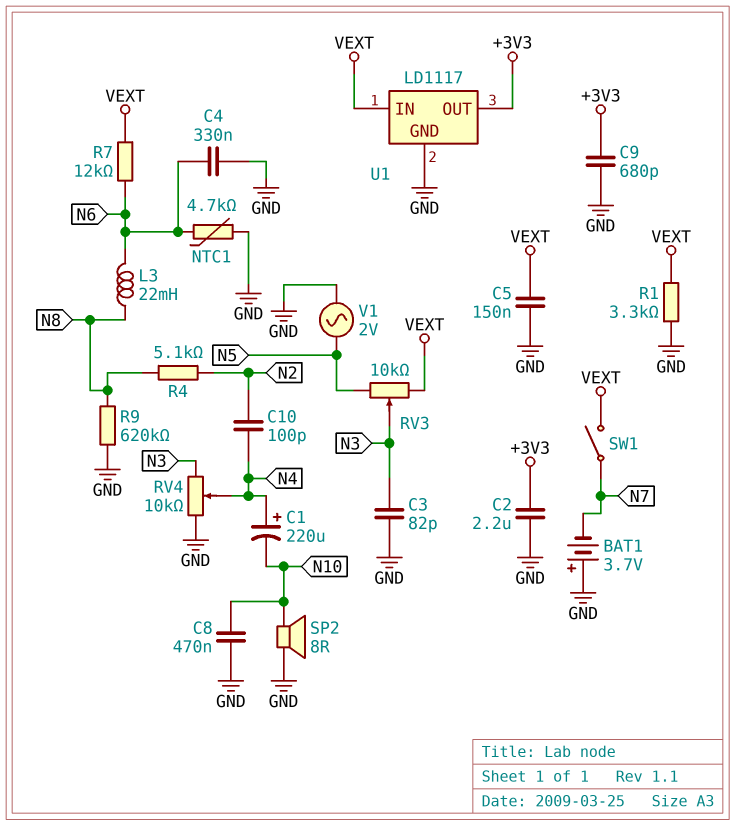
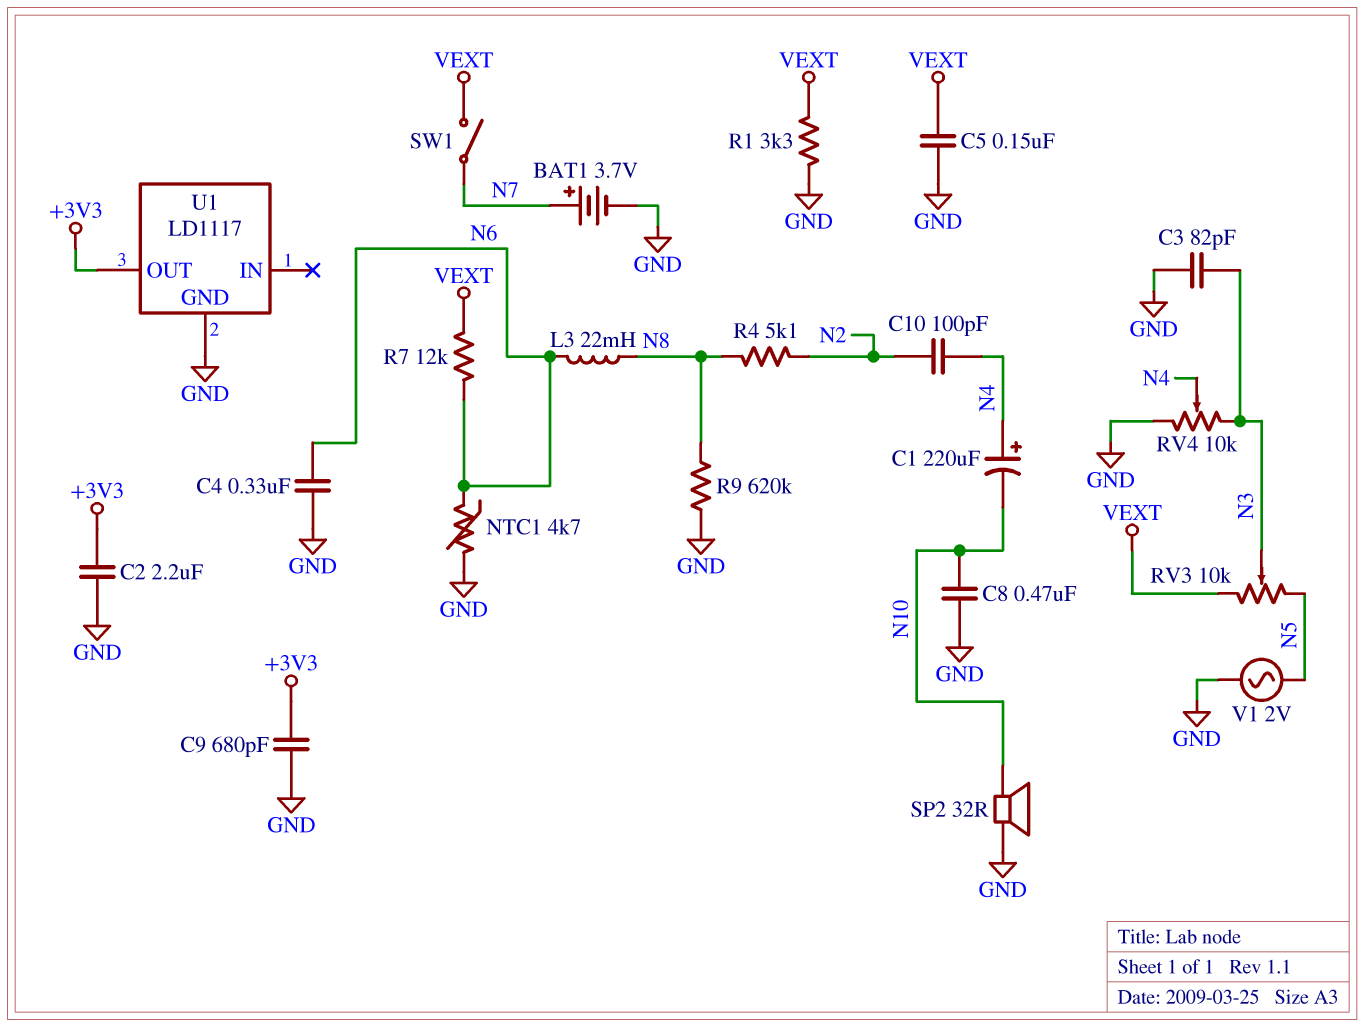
BAT1: 3.7V (plus GND, minus N7) -> 3.7V (plus N7, minus GND)
SP2: speaker 8R (GND, N10) -> speaker 32R (GND, N10)
U1 pin IN: VEXT -> none

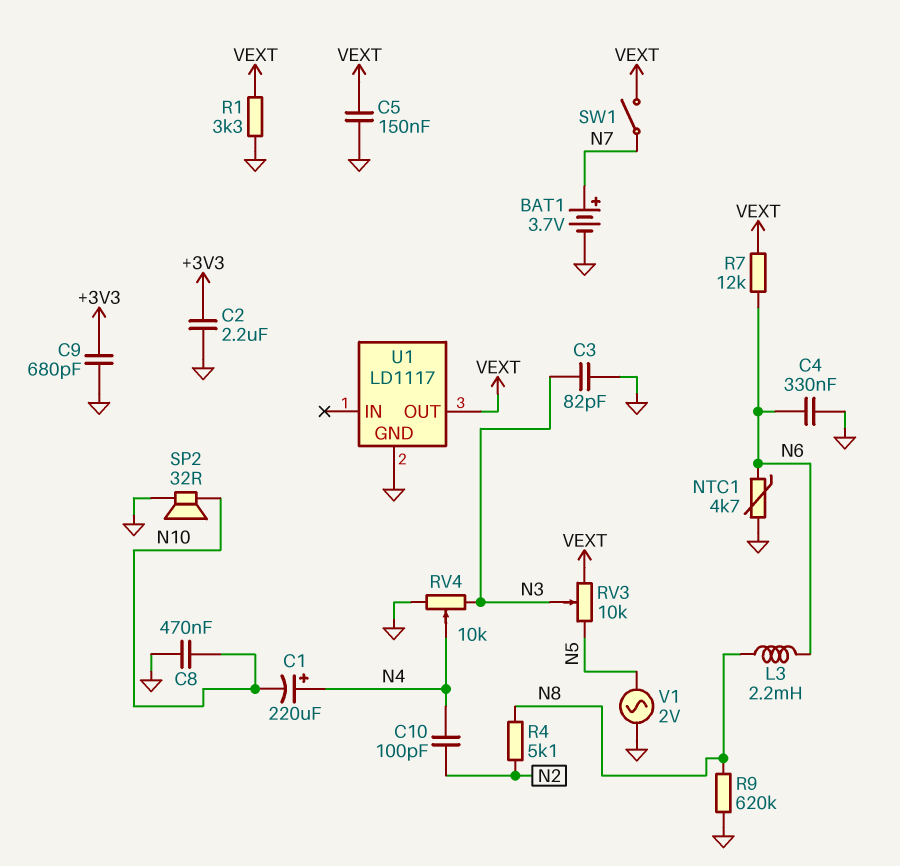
L3: 22mH (N6, N8) -> 2.2mH (N6, N8)
U1 pin OUT: +3V3 -> VEXT

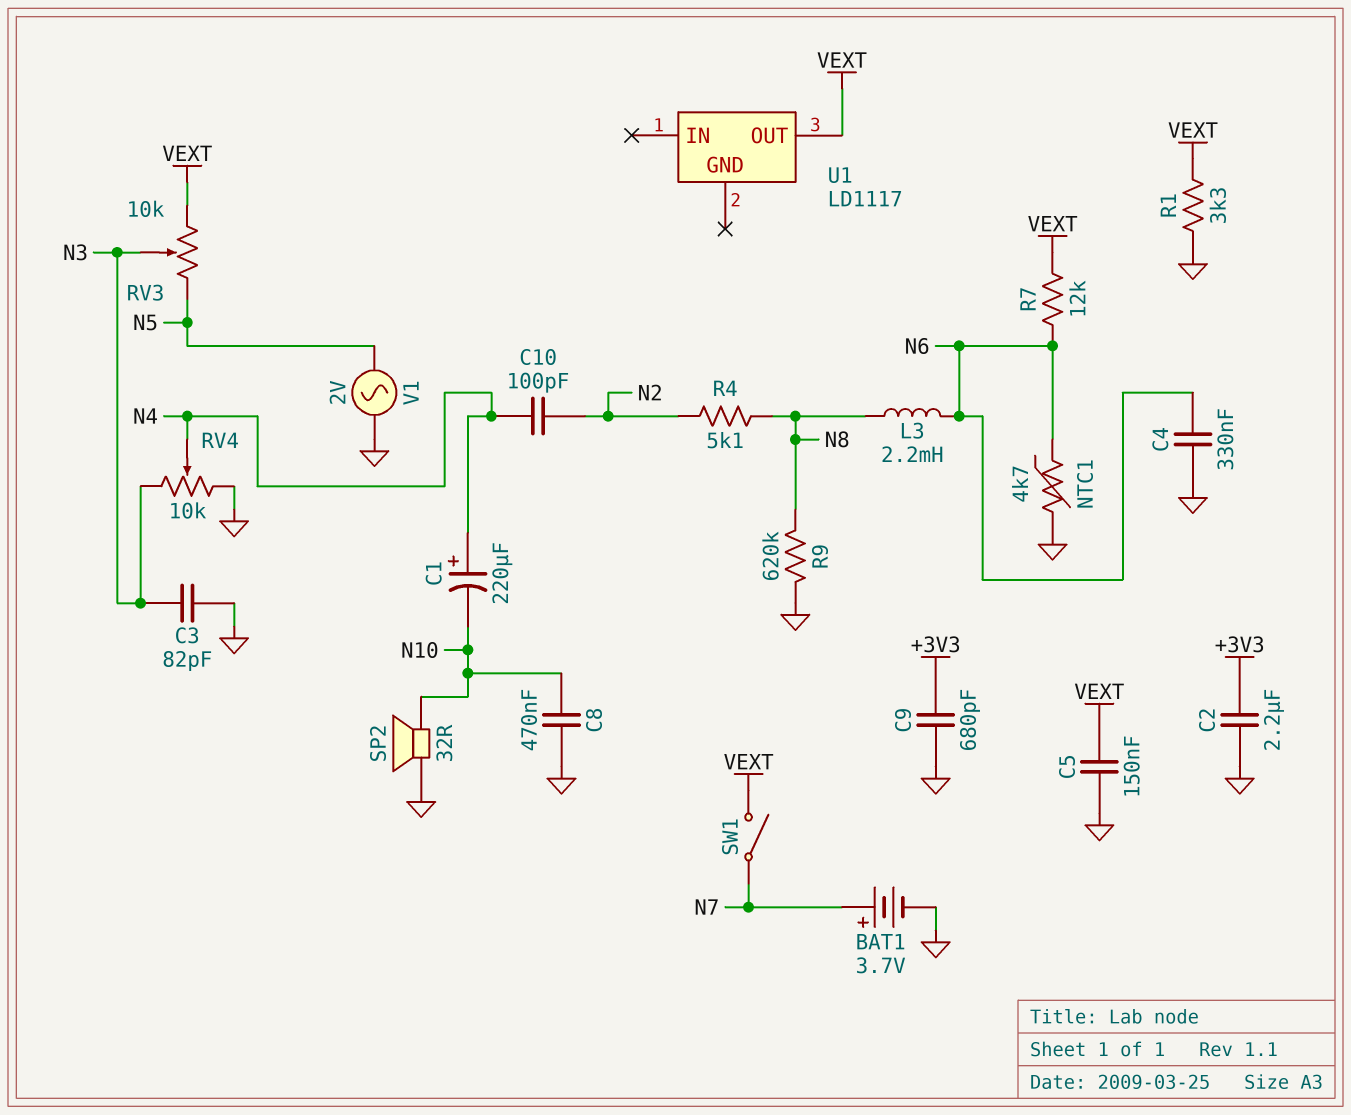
U1 pin GND: GND -> none

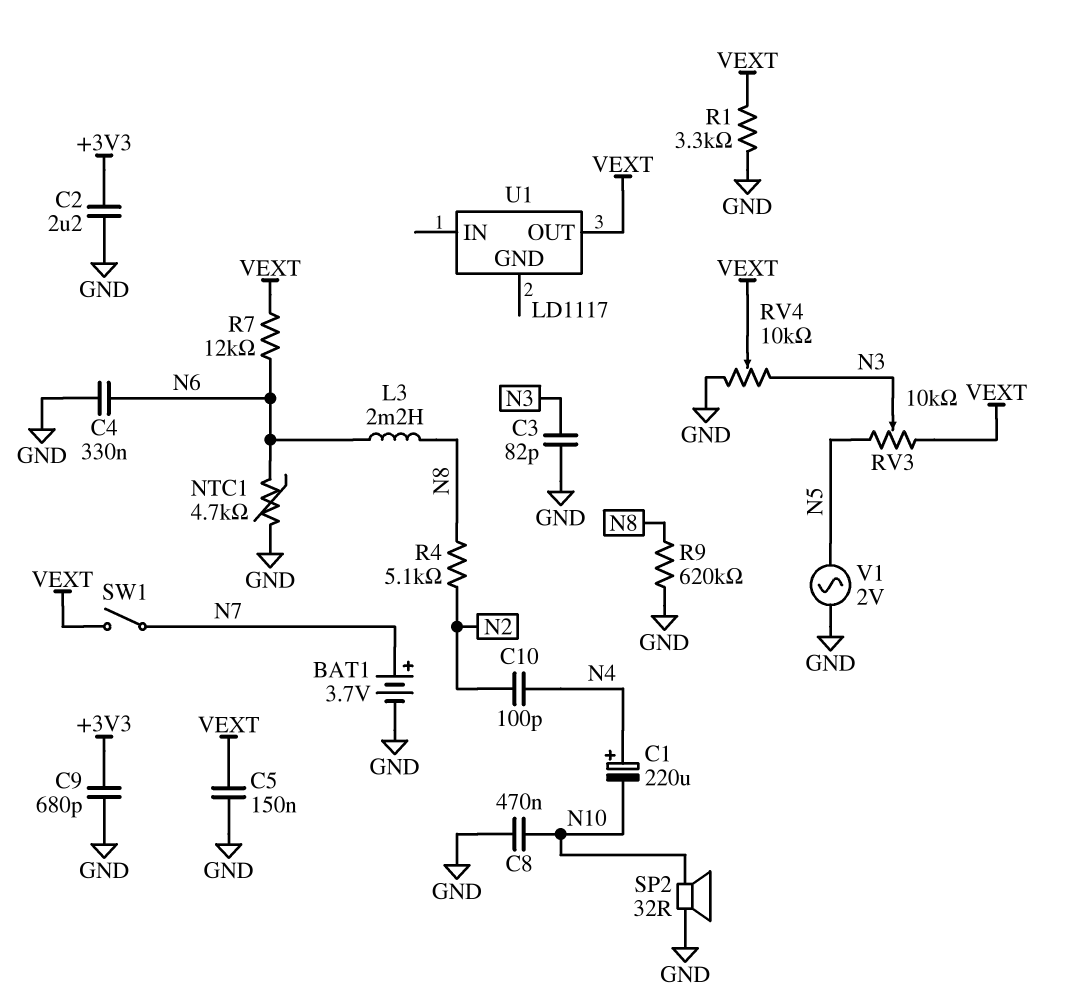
RV4: 10k (GND, N3, wiper N4) -> 10k (GND, N3, wiper VEXT)

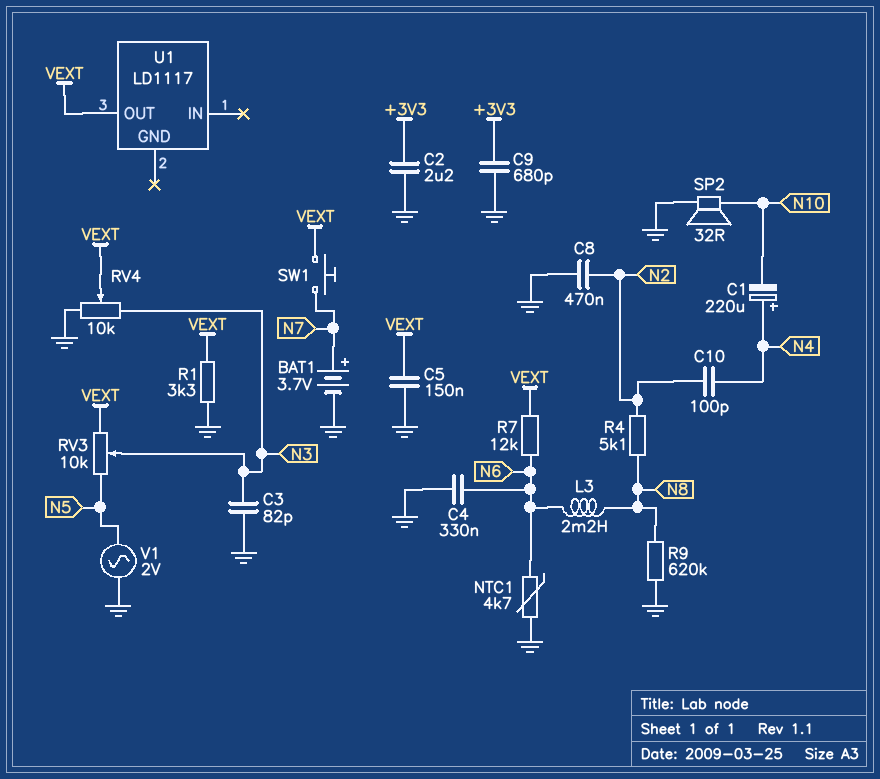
C8: 470nF (GND, N10) -> 470nF (GND, N2)
SW1: switch (N7, VEXT) -> button (N7, VEXT)

